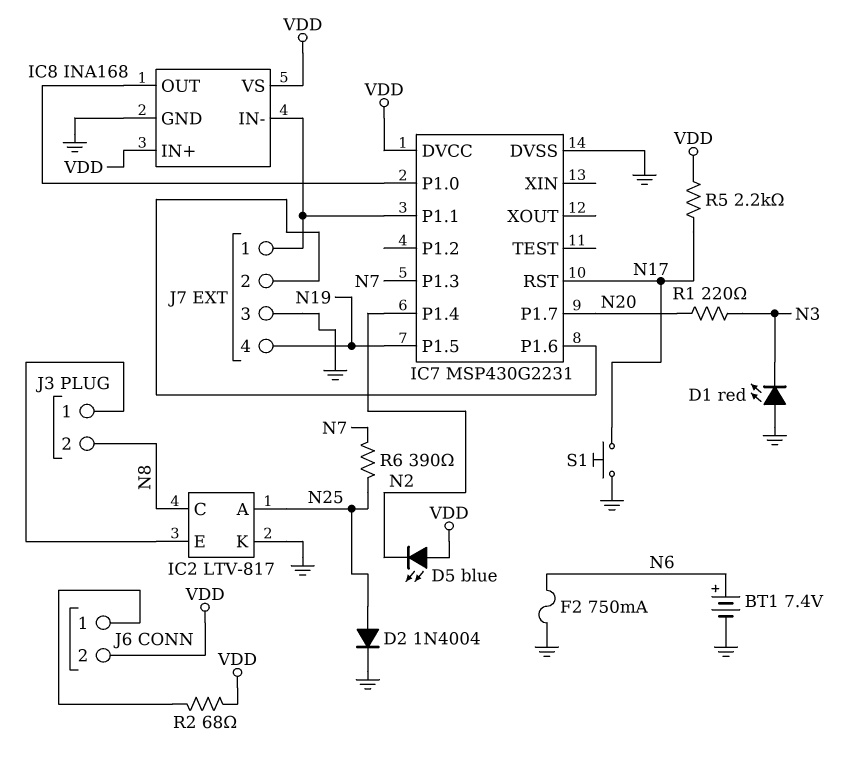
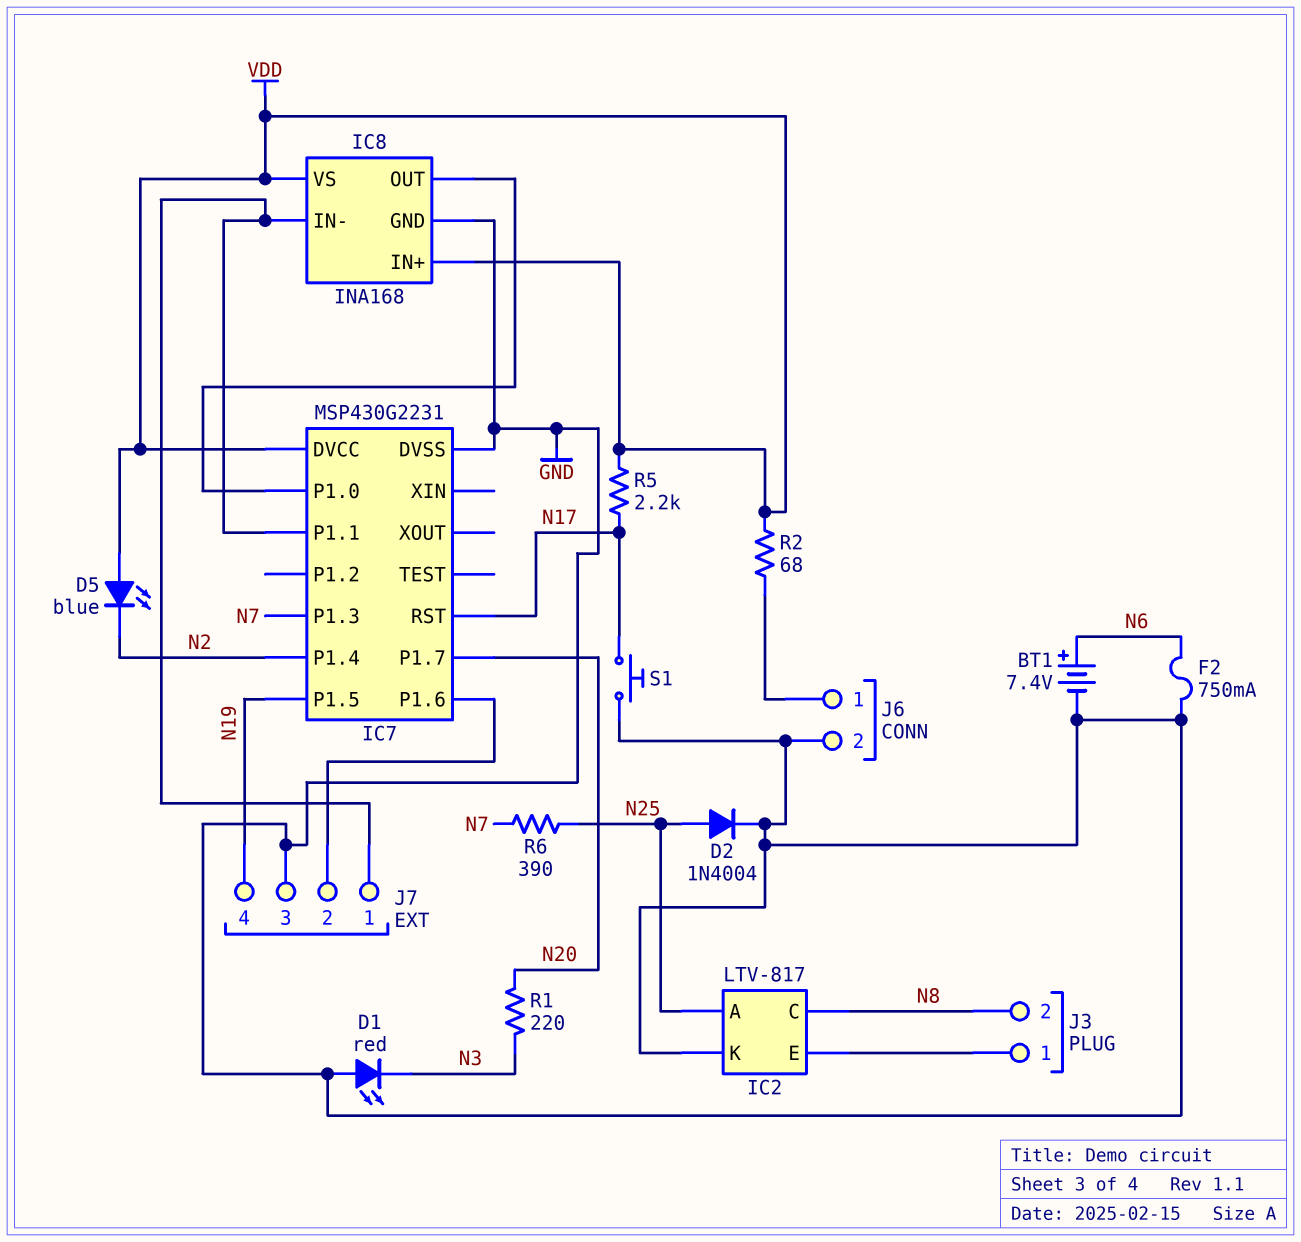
J6 pin 2: VDD -> GND

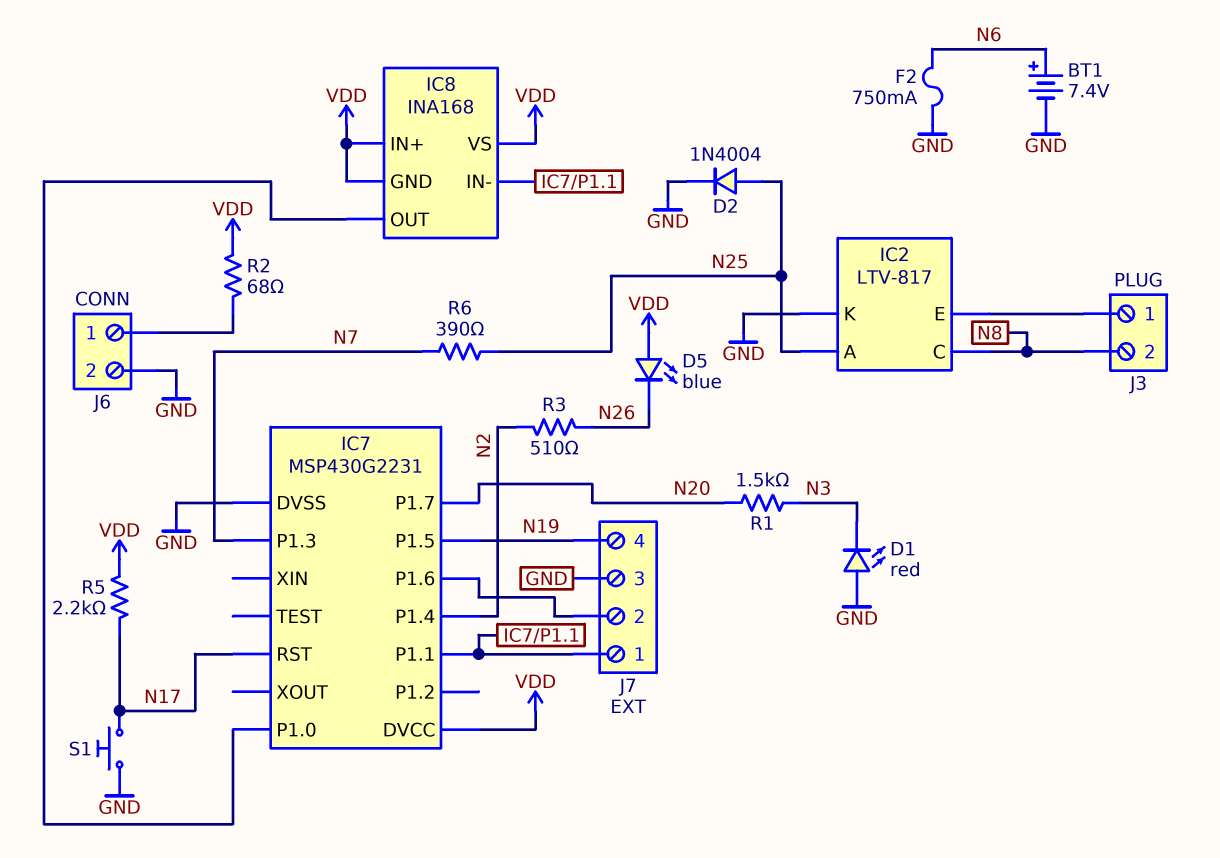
D5: LED blue (A VDD, K N2) -> LED blue (A VDD, K N26)
IC8 pin GND: GND -> VDD
R1: 220 (N3, N20) -> 1.5k (N3, N20)
R3: none -> 510 (N2, N26)

